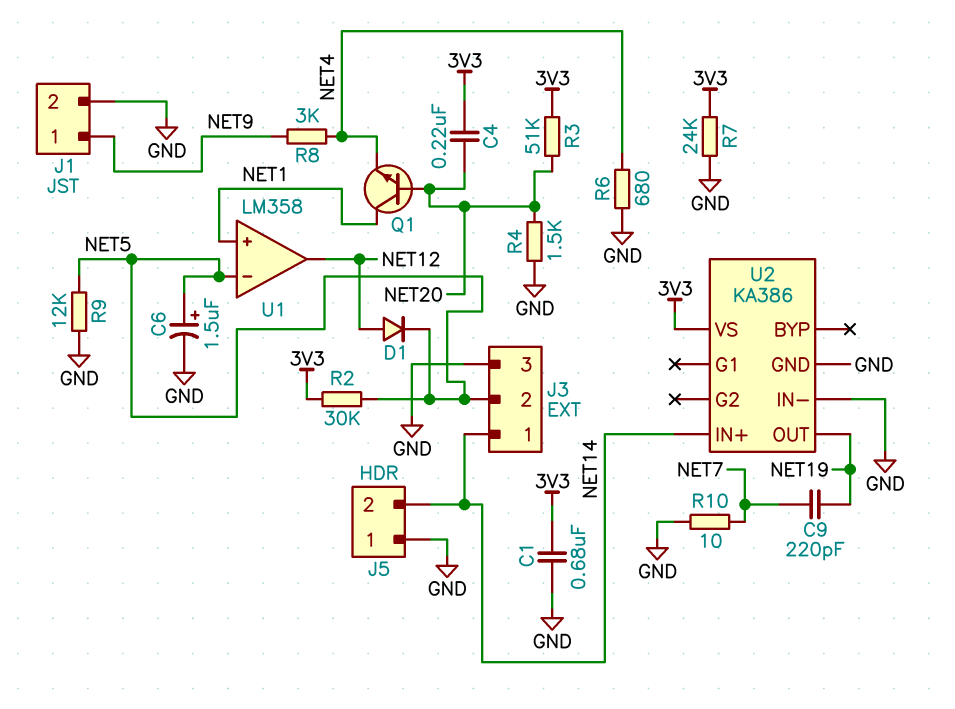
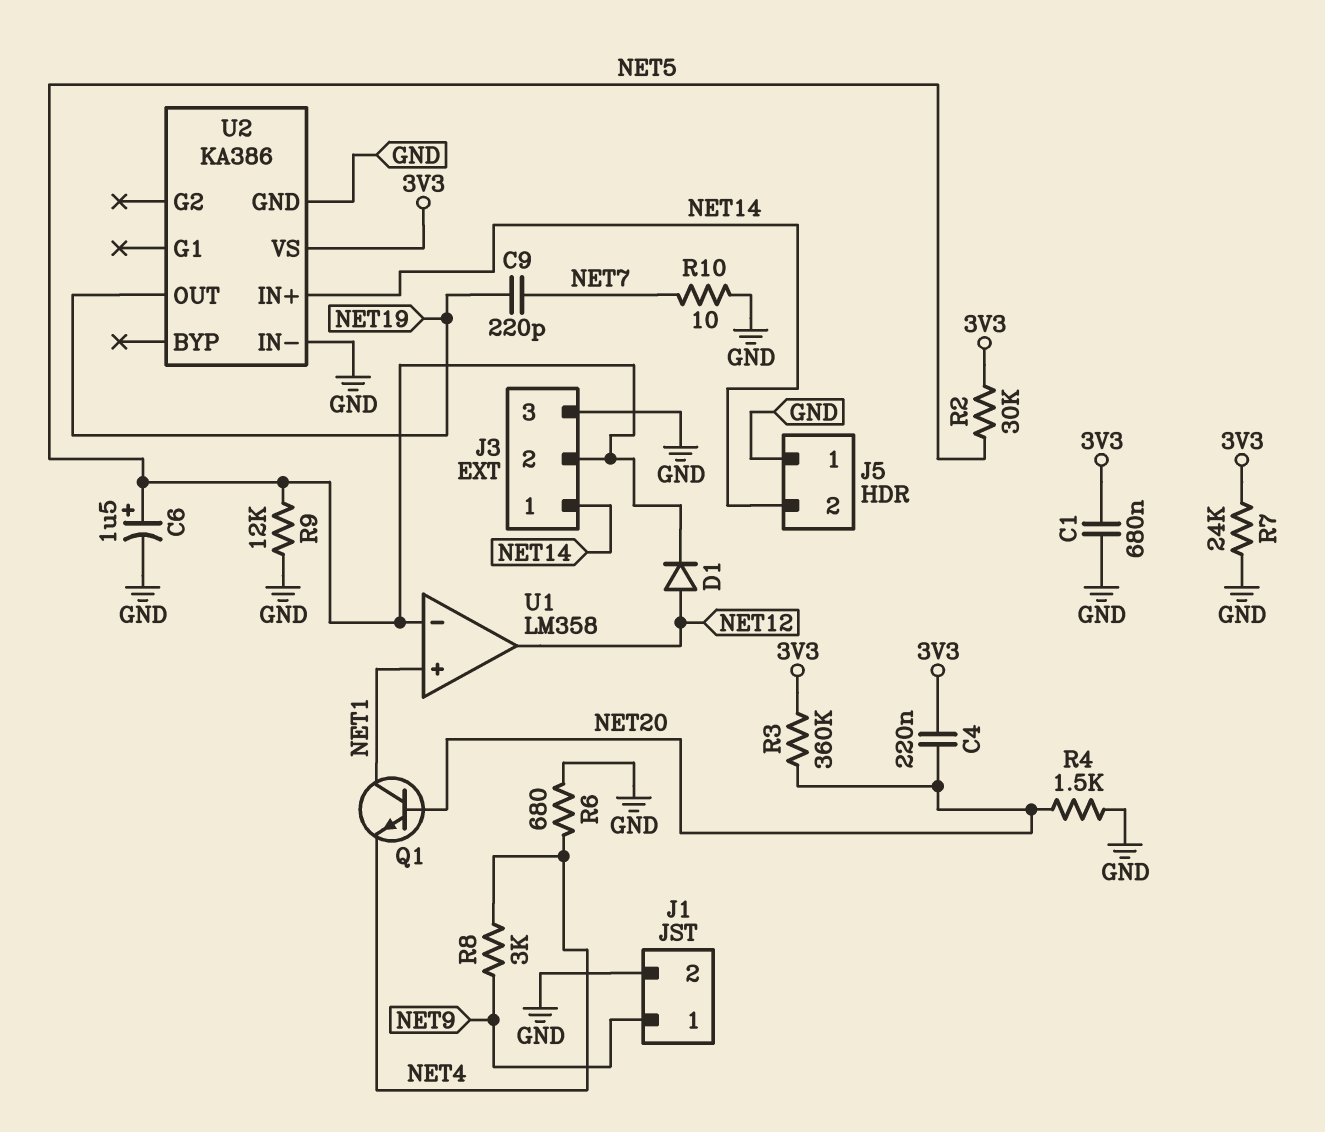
R3: 51k (3V3, NET20) -> 360k (3V3, NET20)

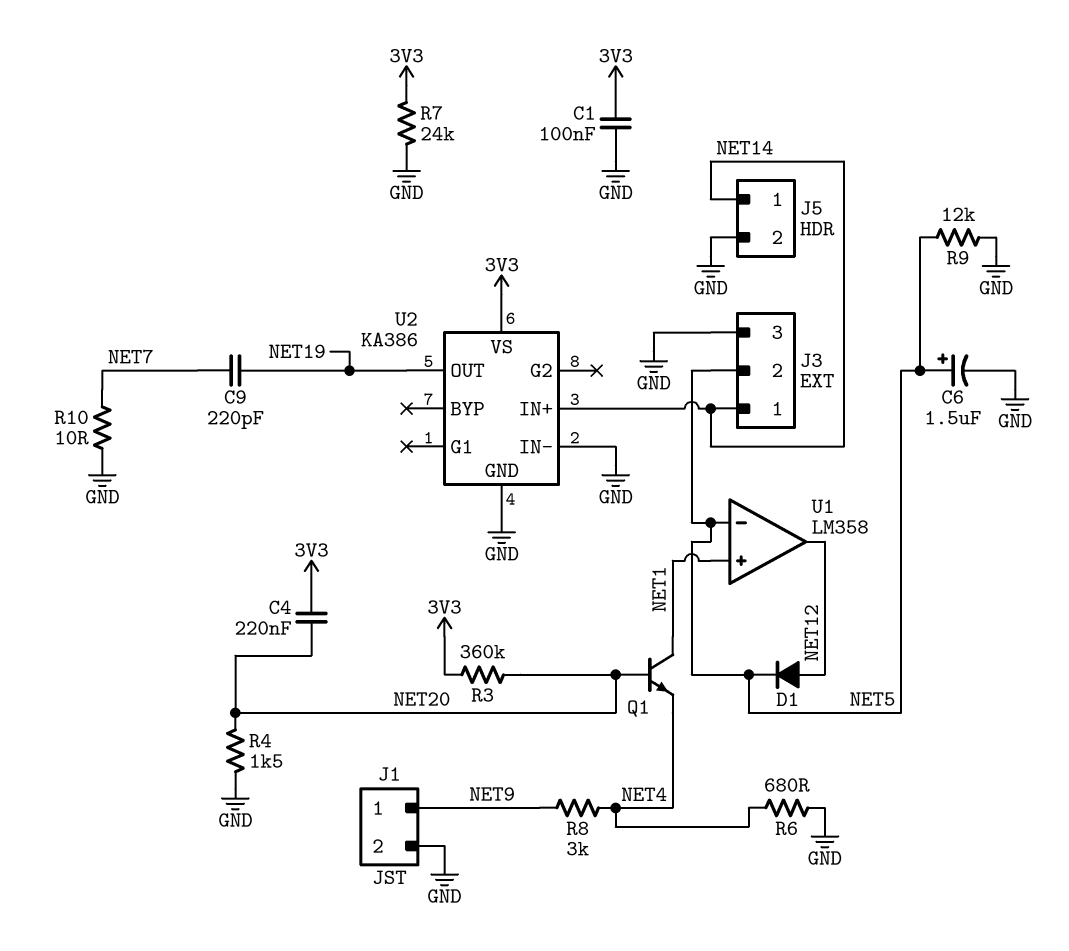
C1: 680nF (3V3, GND) -> 100nF (3V3, GND)
J5 pin 1: GND -> NET14
J5 pin 2: NET14 -> GND
R2: 30k (3V3, NET5) -> none

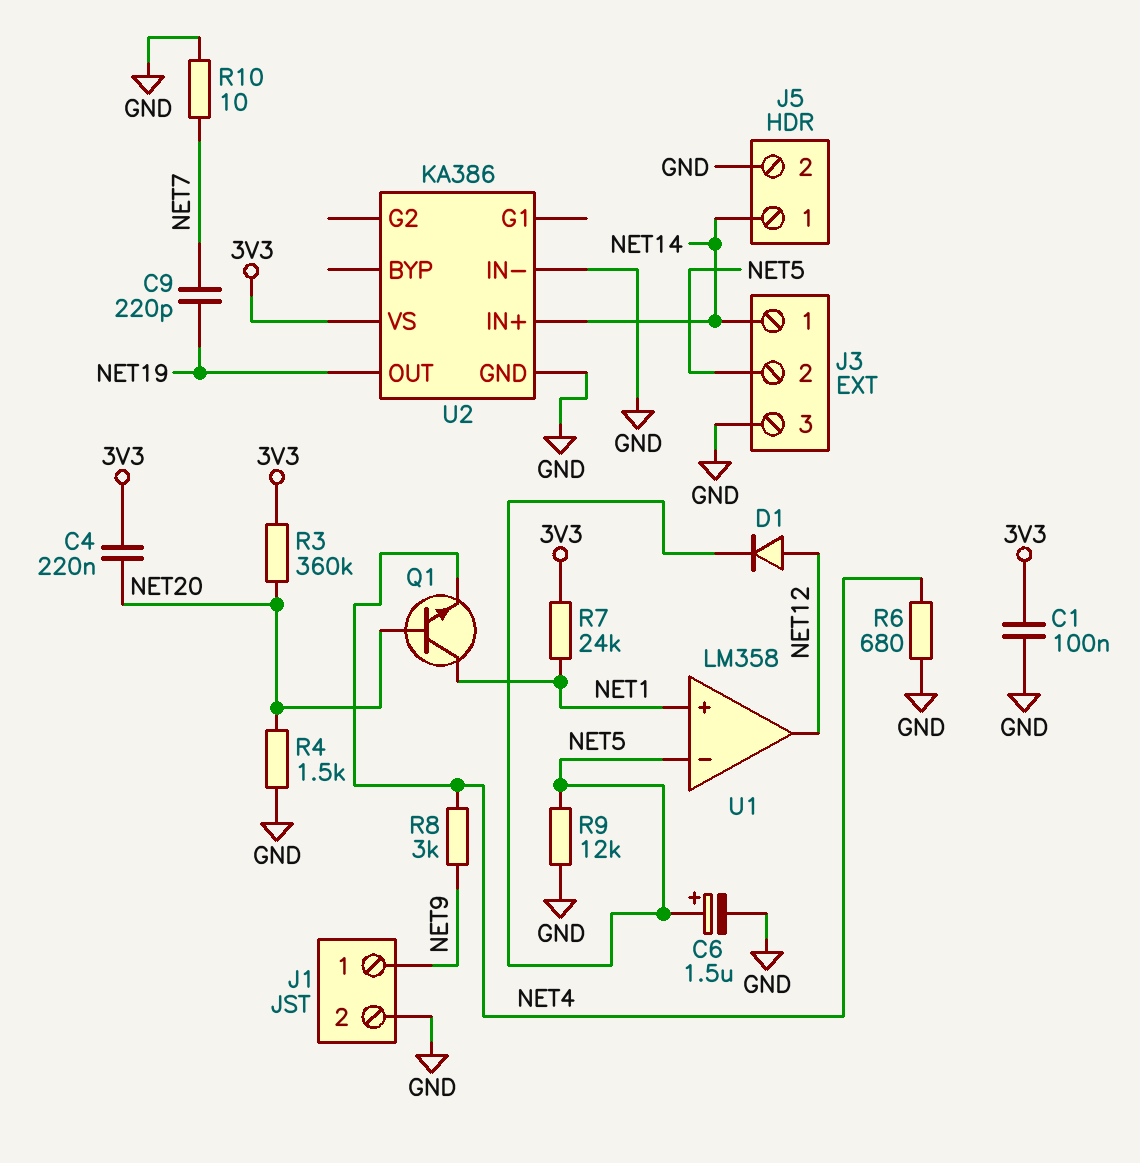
R7: 24k (3V3, GND) -> 24k (3V3, NET1)

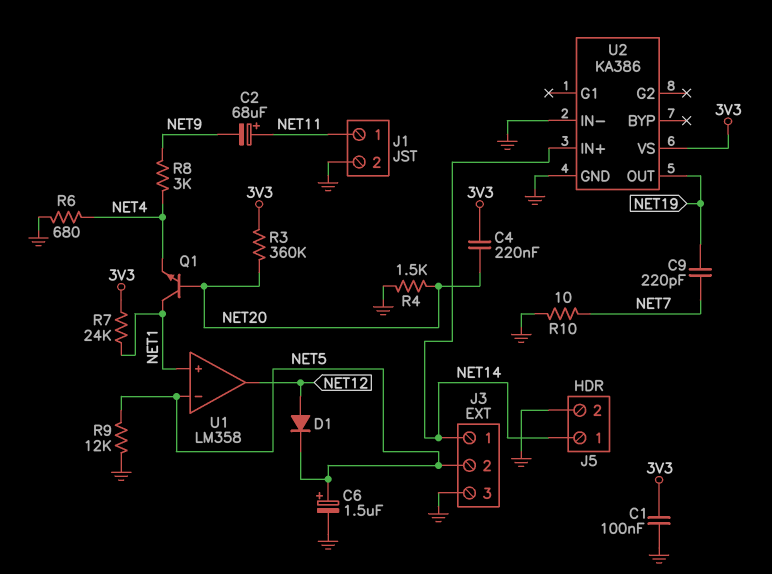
C2: none -> 68uF (plus NET11, minus NET9)
J1 pin 1: NET9 -> NET11

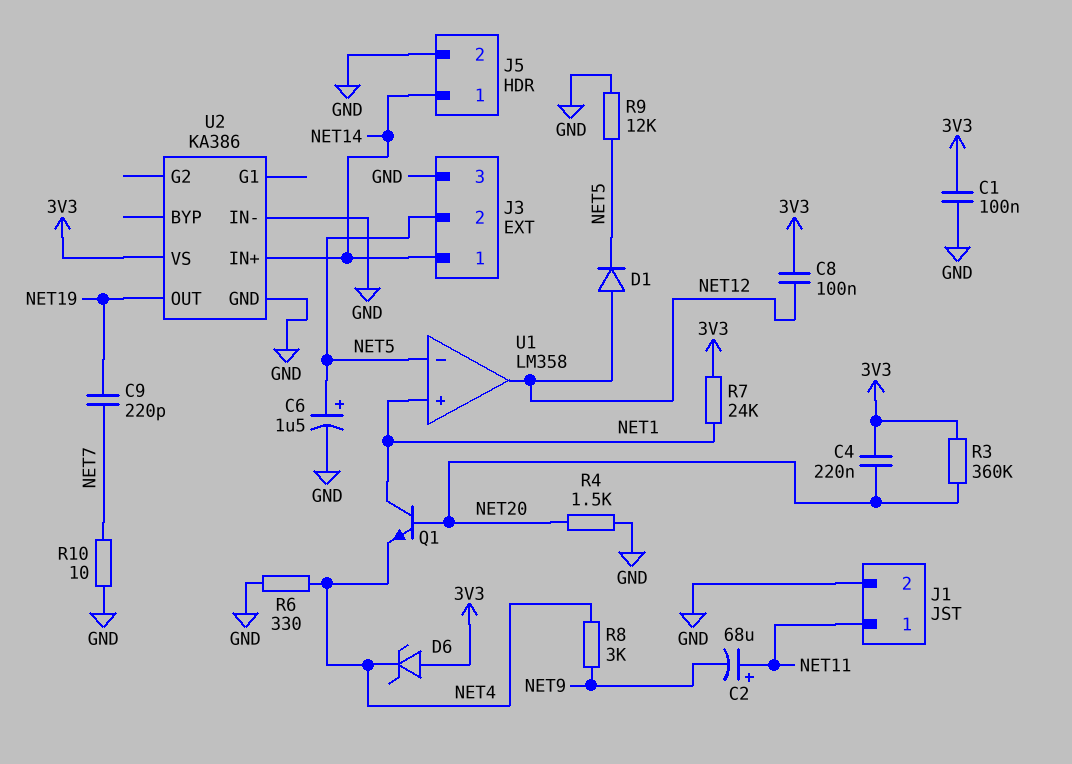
C8: none -> 100nF (3V3, NET12)
D6: none -> zener (A 3V3, K NET4)
R6: 680 (GND, NET4) -> 330 (GND, NET4)

